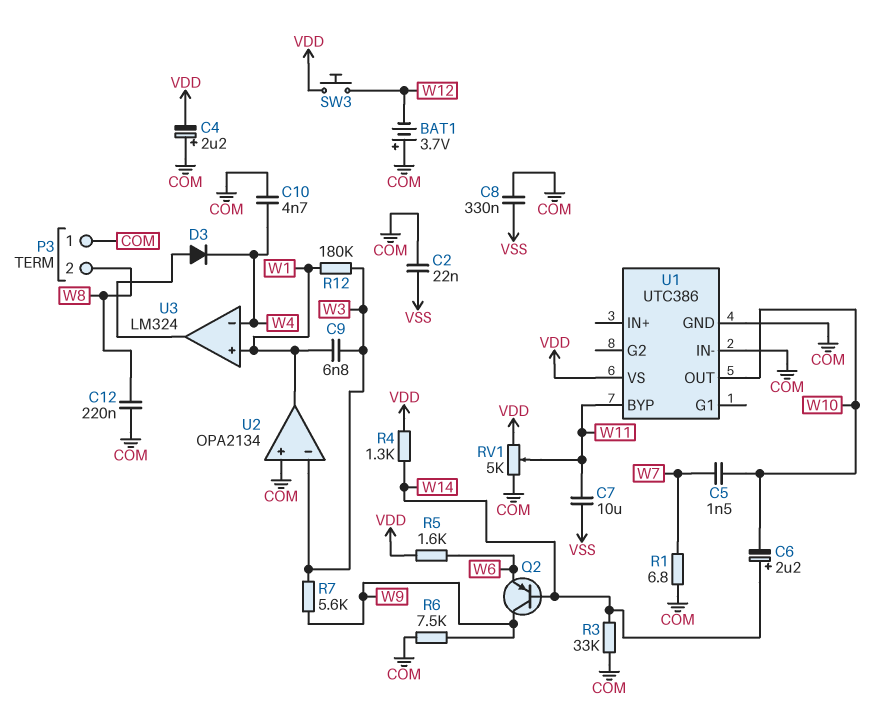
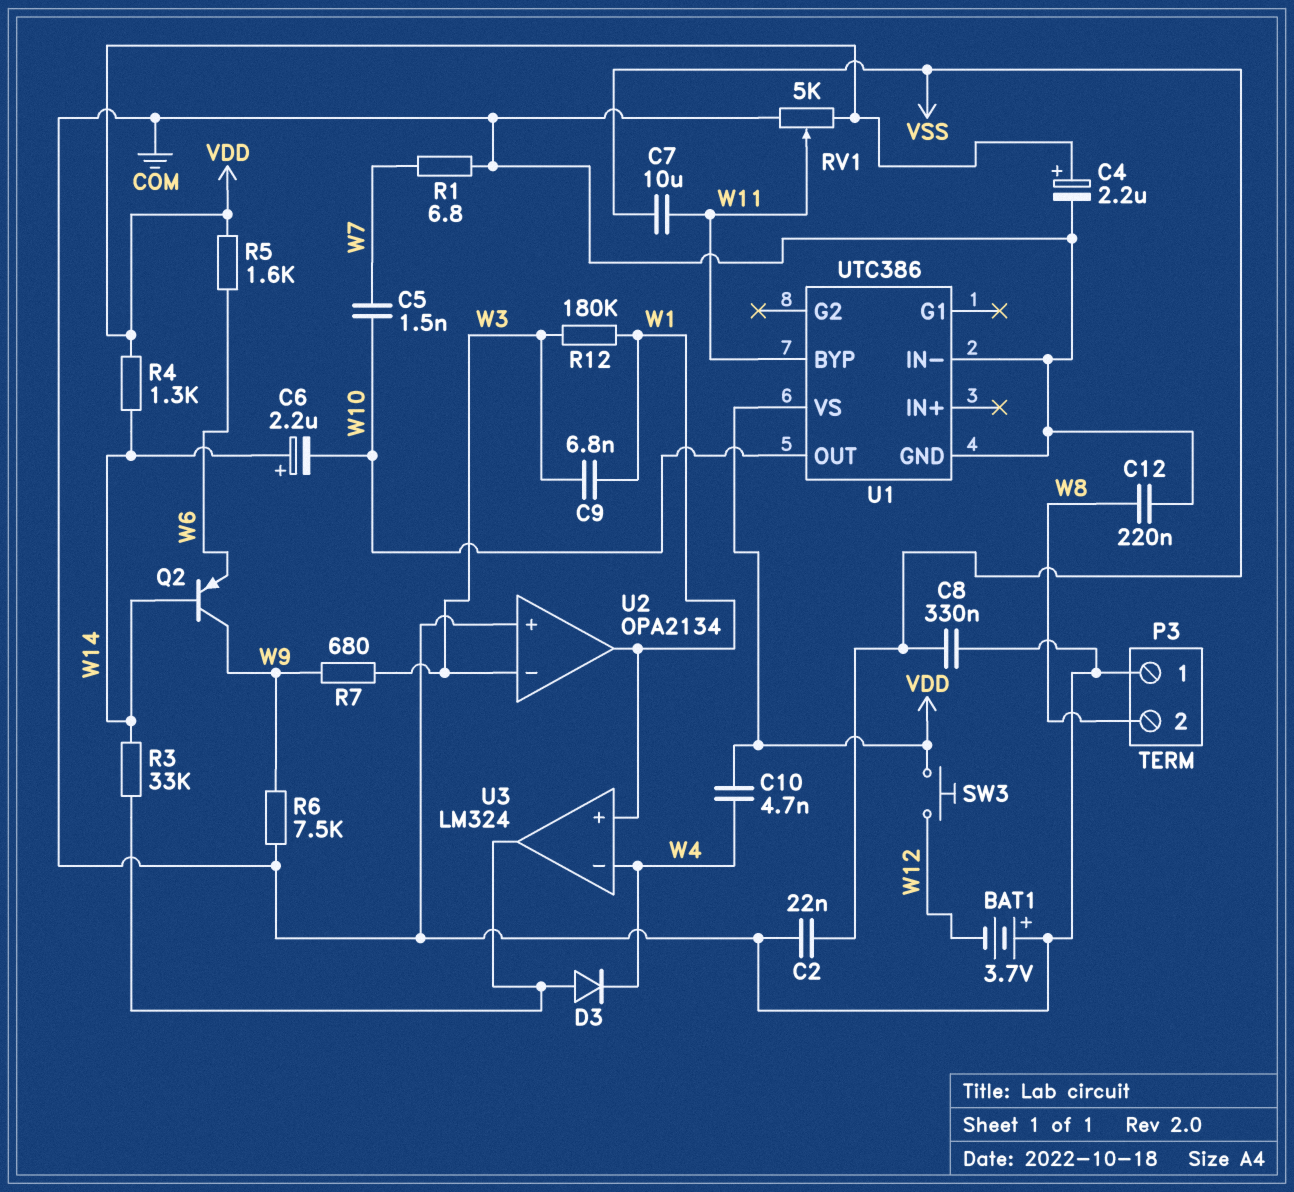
C4: 2.2uF (plus COM, minus VDD) -> 2.2uF (plus VDD, minus COM)
C10: 4.7nF (COM, W4) -> 4.7nF (VDD, W4)
R3: 33k (COM, W14) -> 33k (U3/out, W14)
R7: 5.6k (W3, W9) -> 680 (W3, W9)

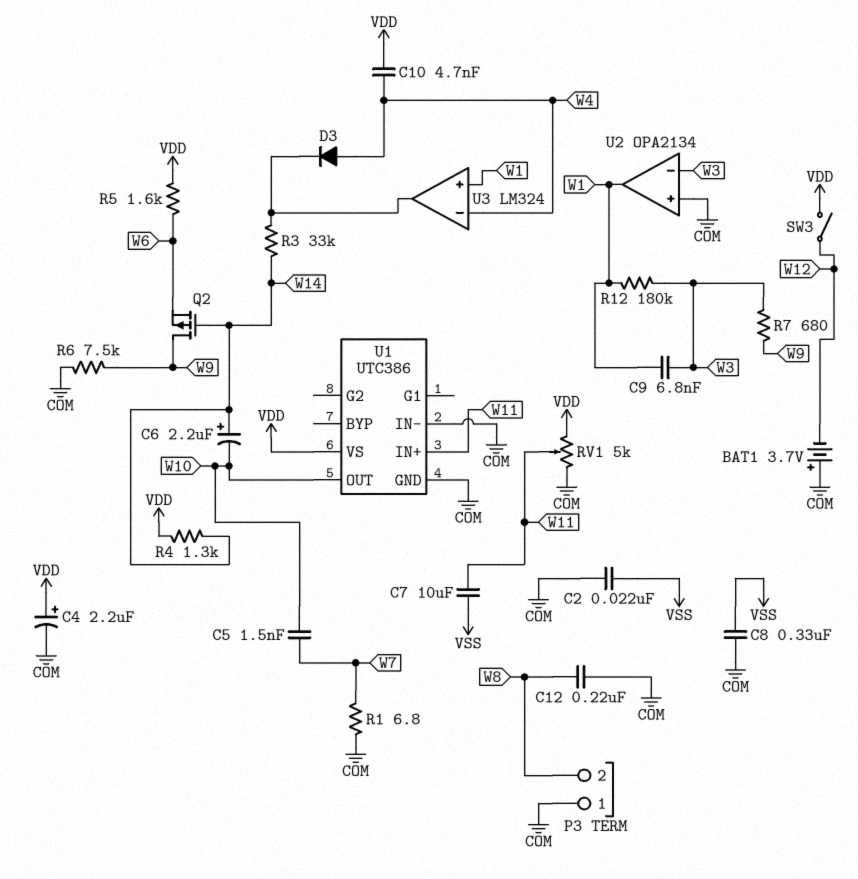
D3: diode (A U3/out, K W4) -> diode (A W4, K U3/out)
Q2: PNP (B W14, C W9, E W6) -> PMOS (G W14, D W9, S W6)
SW3: button (VDD, W12) -> switch (VDD, W12)
U1 pin BYP: W11 -> none
U1 pin IN+: none -> W11

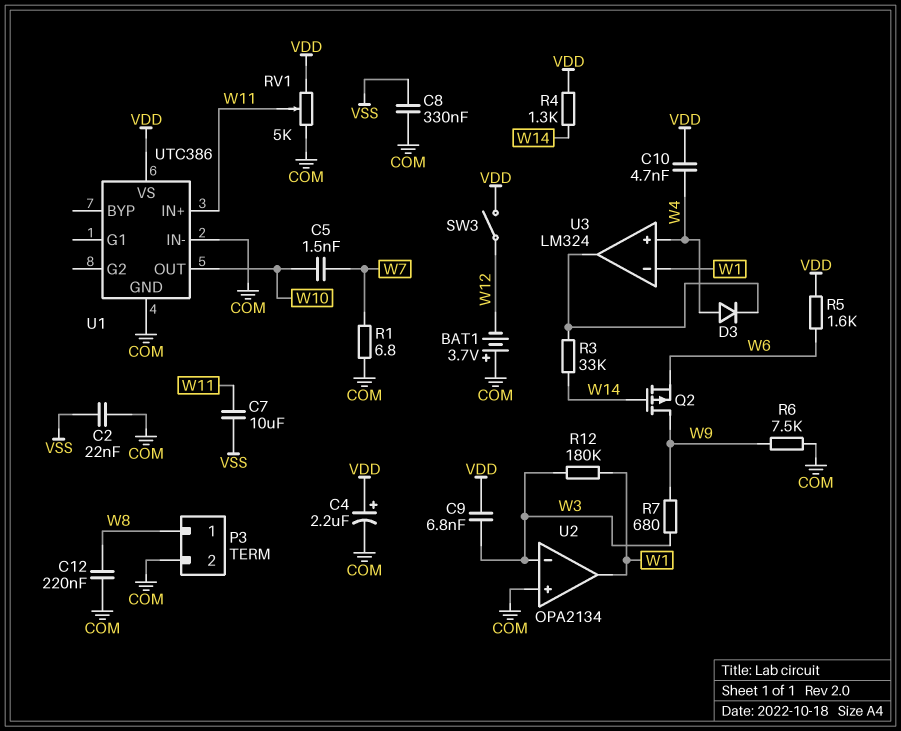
C6: 2.2uF (plus W14, minus W10) -> none
C9: 6.8nF (W1, W3) -> 6.8nF (VDD, W3)
P3 pin 1: COM -> W8
P3 pin 2: W8 -> COM
U3 pin in+: W1 -> W4
U3 pin in-: W4 -> W1

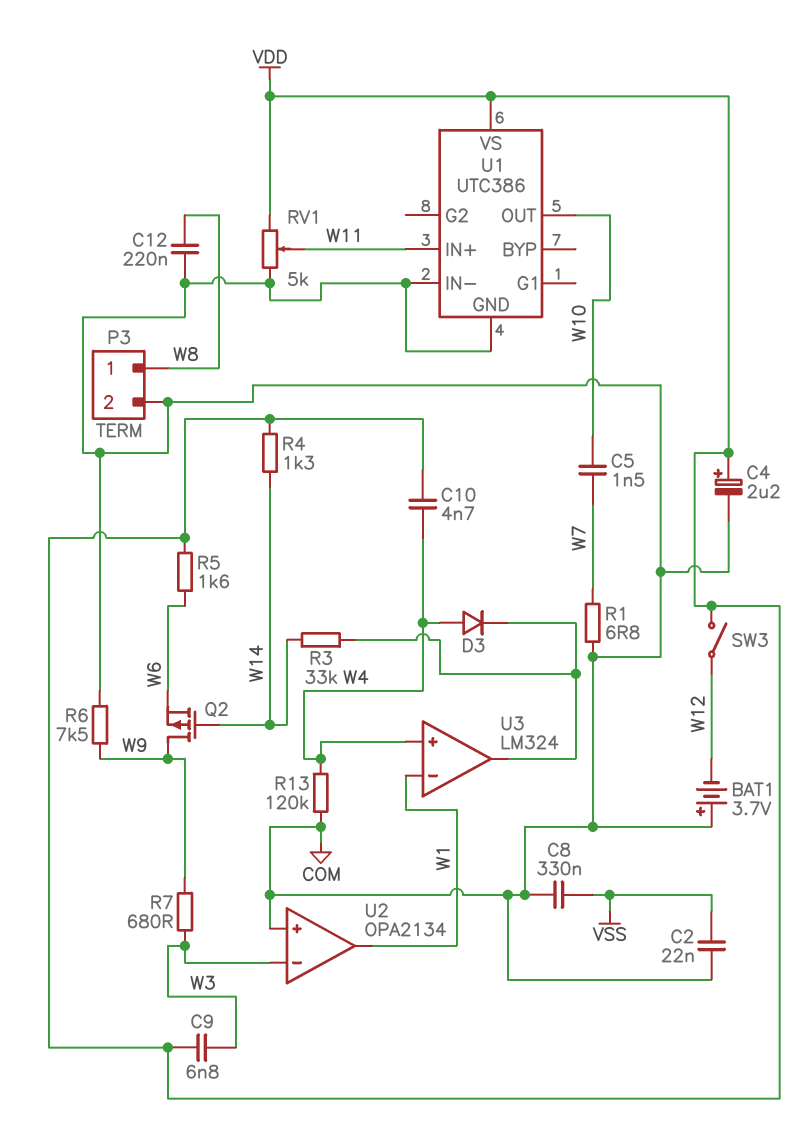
C7: 10uF (VSS, W11) -> none
R12: 180k (W1, W3) -> none
R13: none -> 120k (COM, W4)

